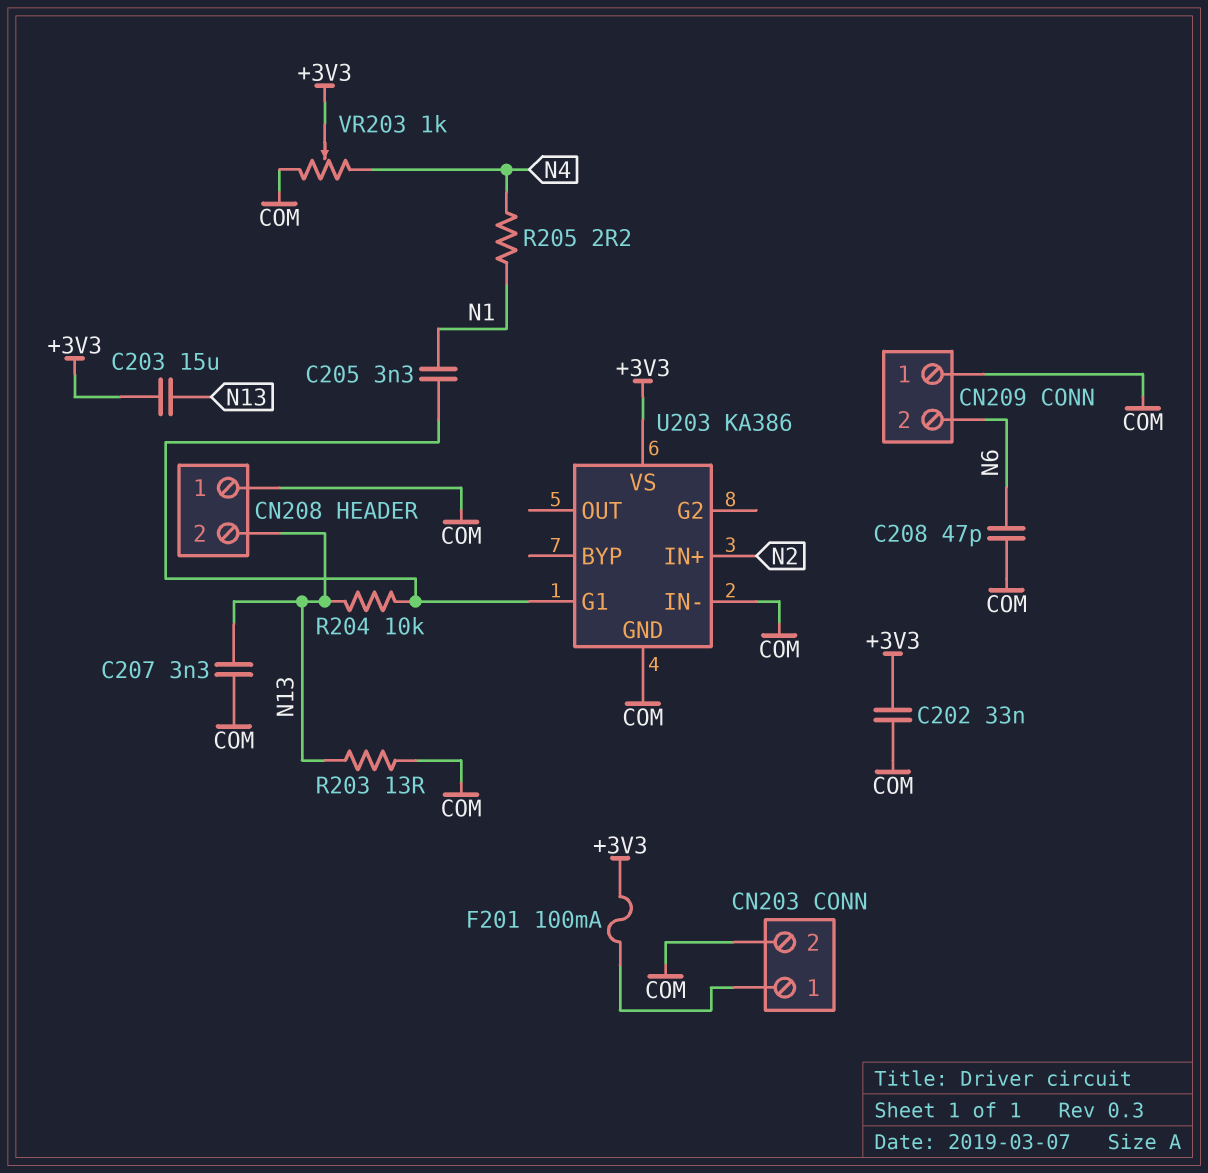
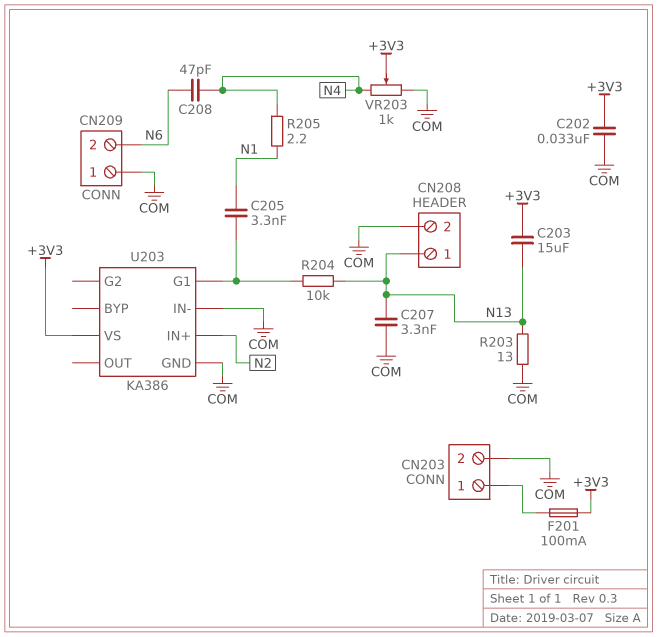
C208: 47pF (COM, N6) -> 47pF (N4, N6)
CN208 pin 1: COM -> N13
CN208 pin 2: N13 -> COM

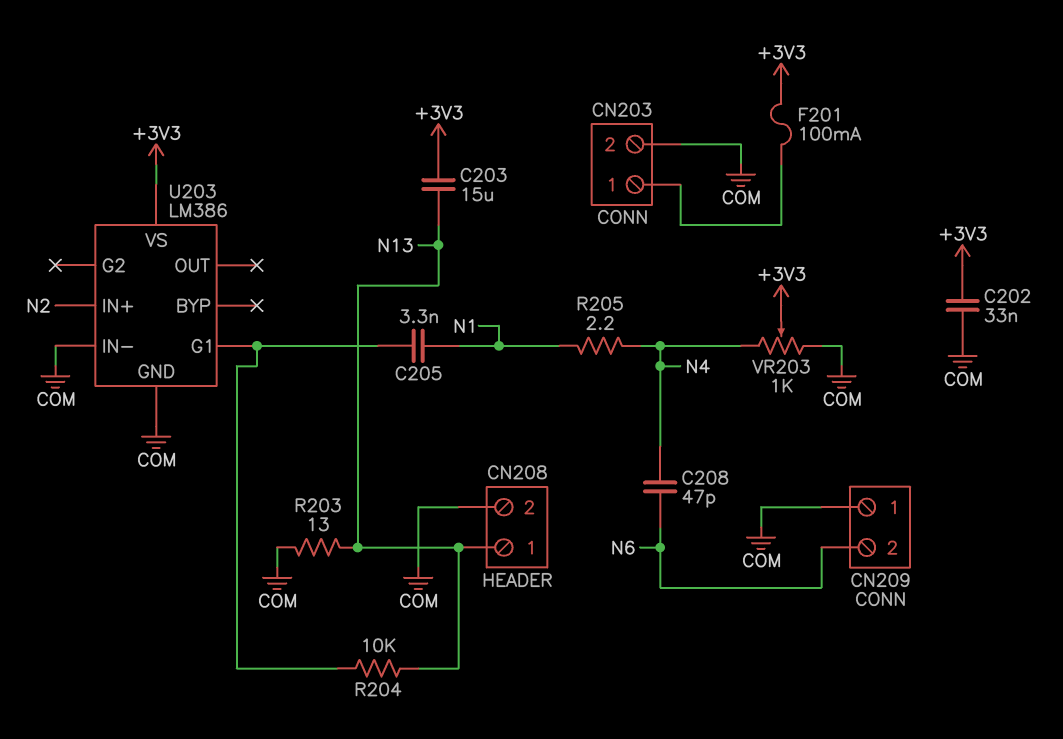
C207: 3.3nF (COM, N13) -> none
U203: KA386 -> LM386

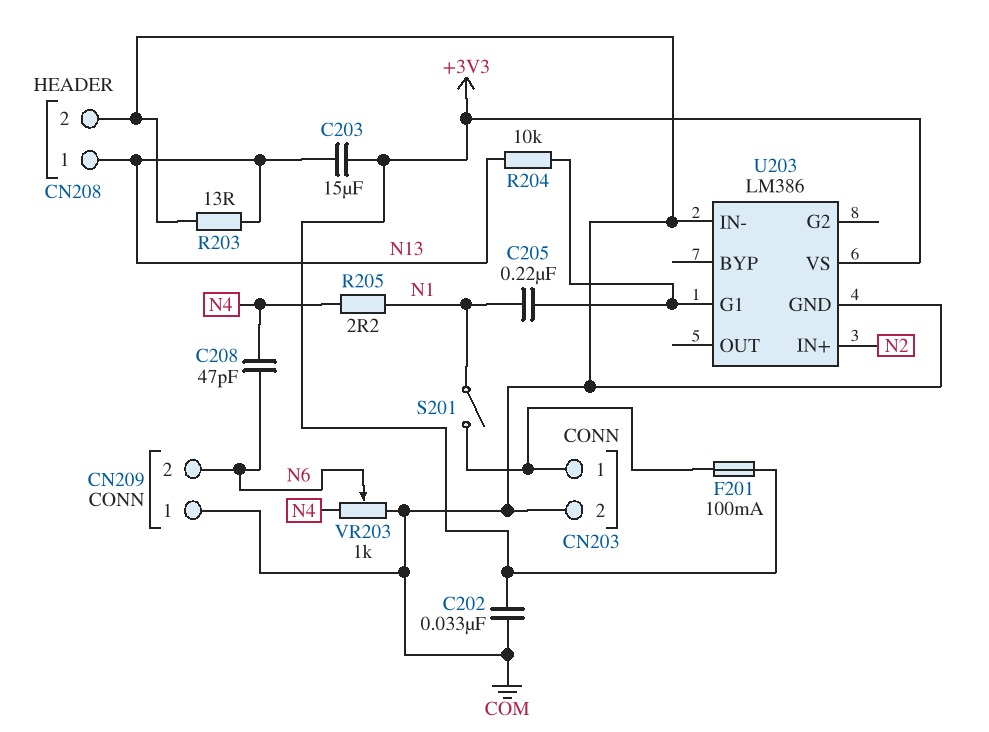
C205: 3.3nF (N1, U203/G1) -> 220nF (N1, U203/G1)
S201: none -> switch (CN203/1, N1)
VR203: 1k (COM, N4, wiper +3V3) -> 1k (COM, N4, wiper N6)

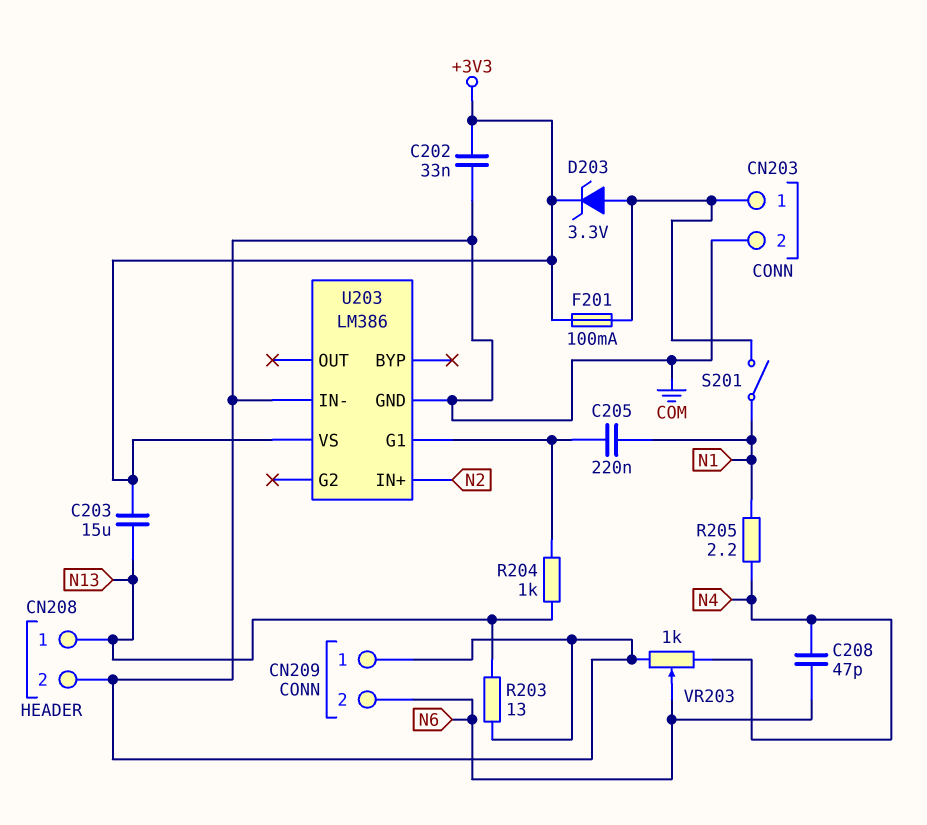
D203: none -> zener 3.3V (A CN203/1, K +3V3)
R204: 10k (N13, U203/G1) -> 1k (N13, U203/G1)

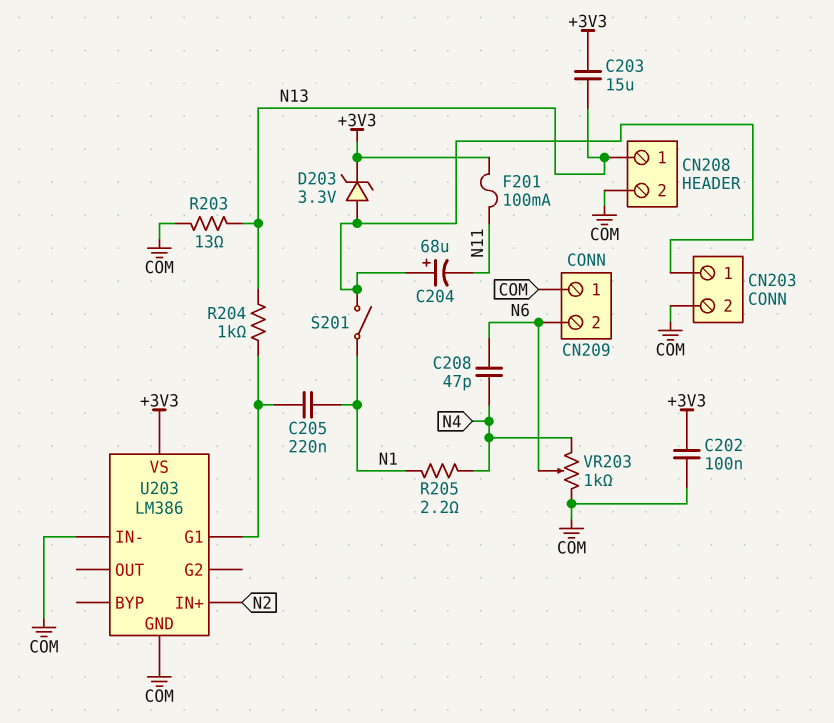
C202: 33nF (+3V3, COM) -> 100nF (+3V3, COM)
C204: none -> 68uF (plus CN203/1, minus N11)
F201: 100mA (+3V3, CN203/1) -> 100mA (+3V3, N11)

